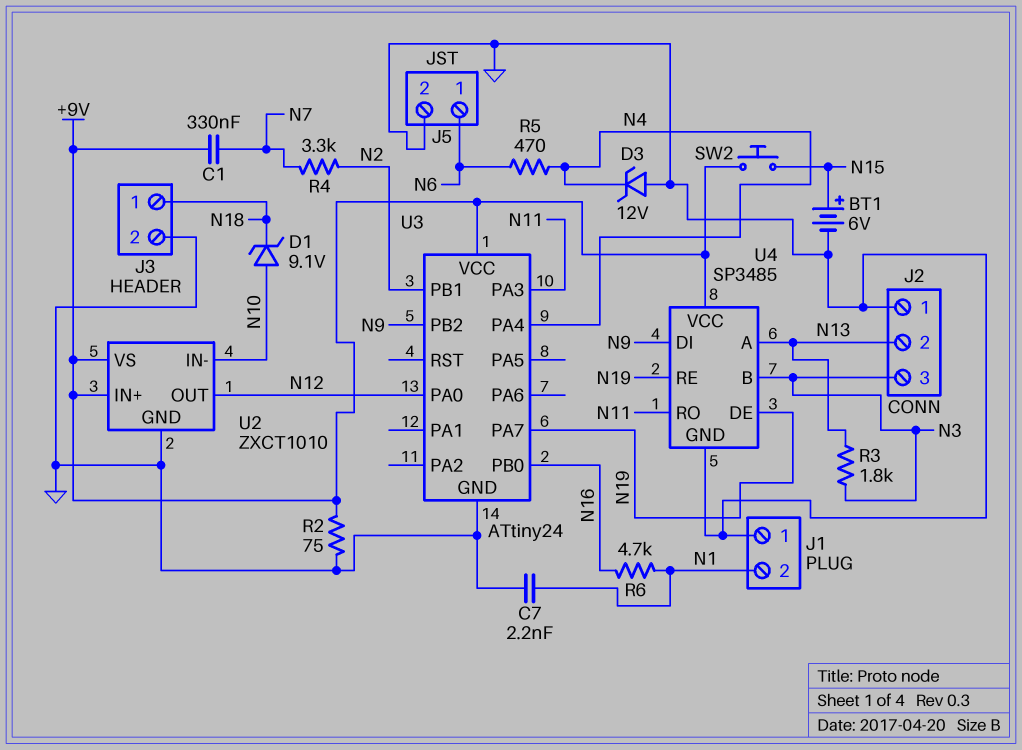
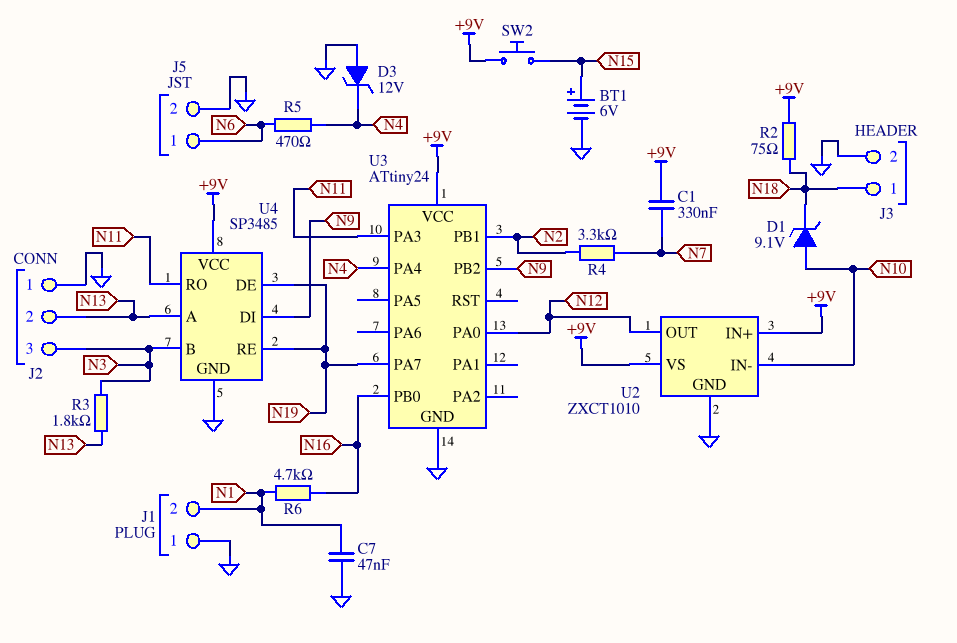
C7: 2.2nF (GND, N1) -> 47nF (GND, N1)
R2: 75 (+9V, GND) -> 75 (+9V, N18)

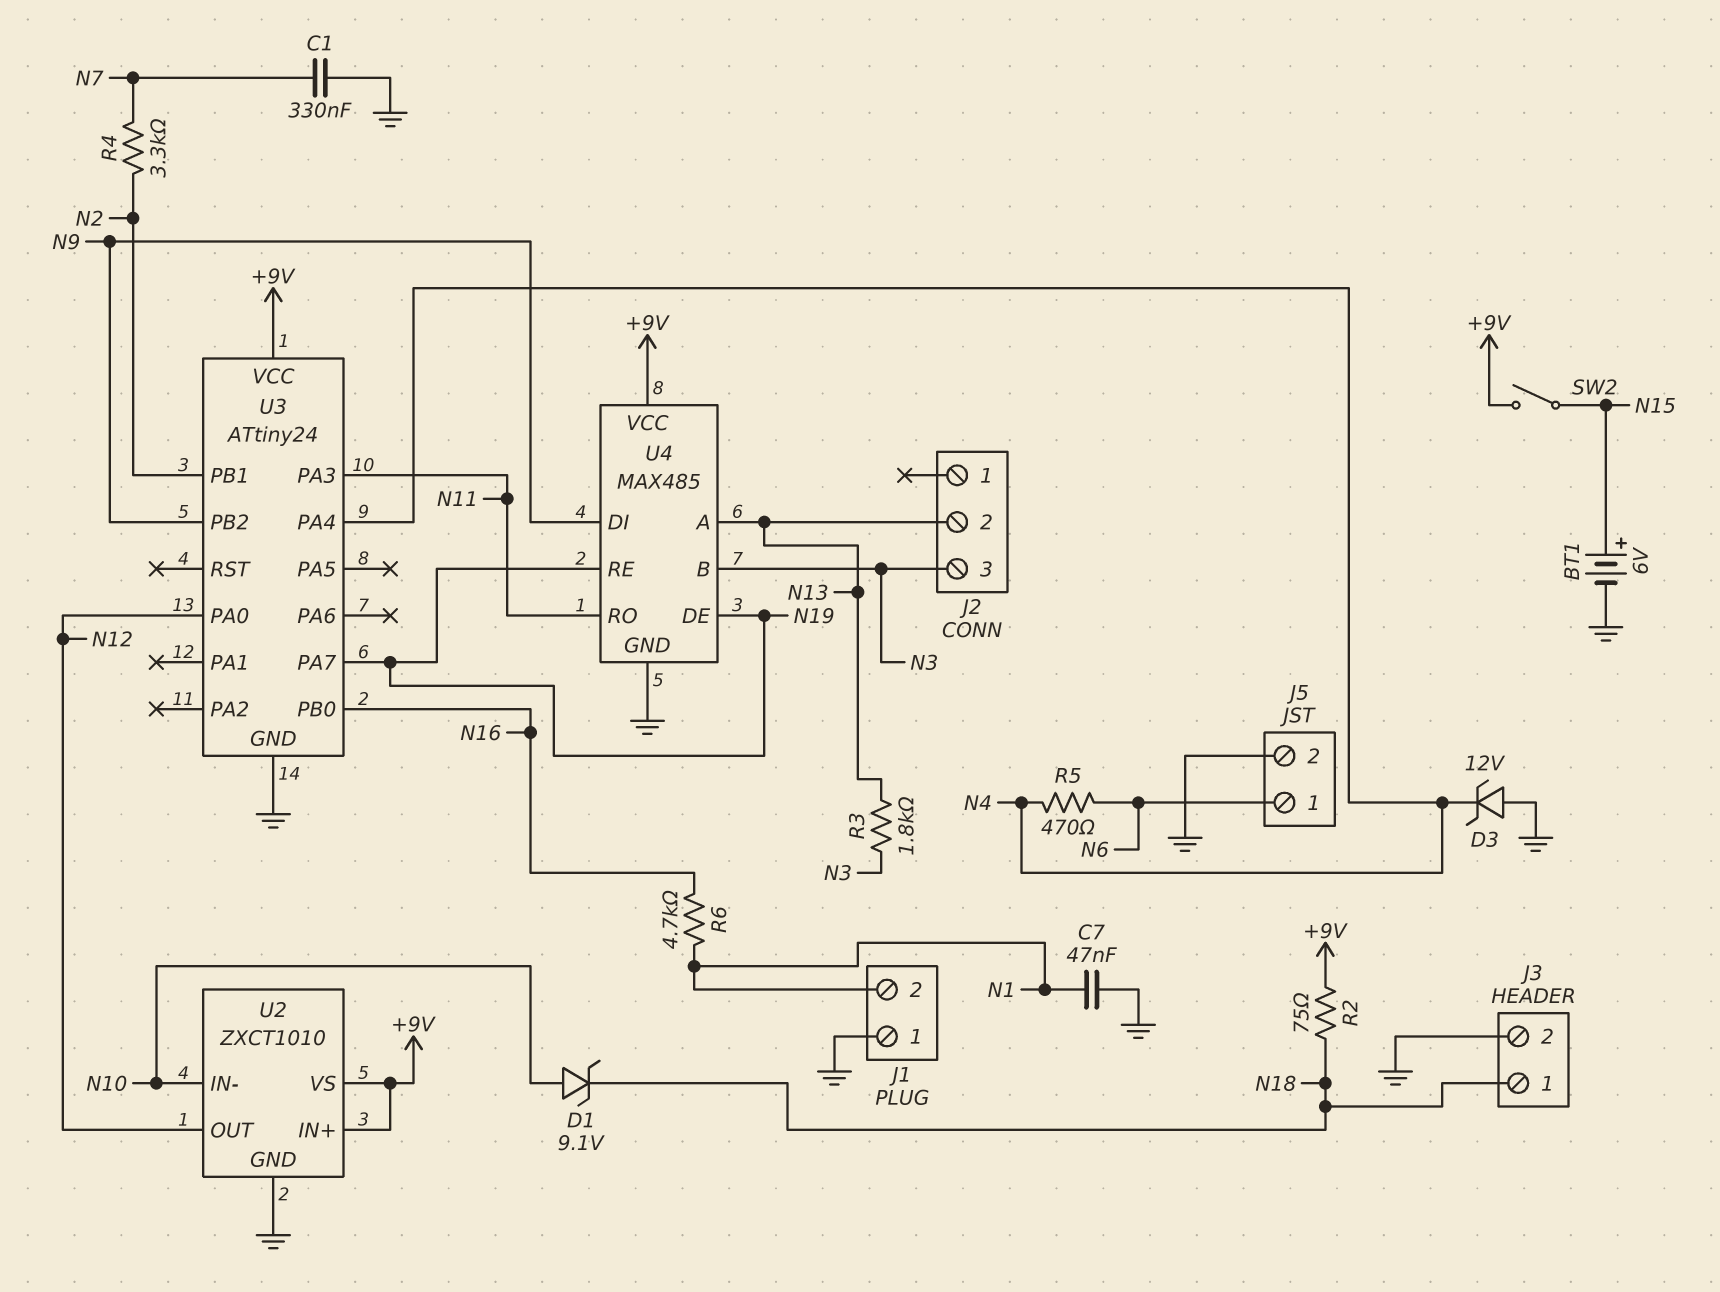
C1: 330nF (+9V, N7) -> 330nF (GND, N7)
J2 pin 1: GND -> none
SW2: button (+9V, N15) -> switch (+9V, N15)
U4: SP3485 -> MAX485

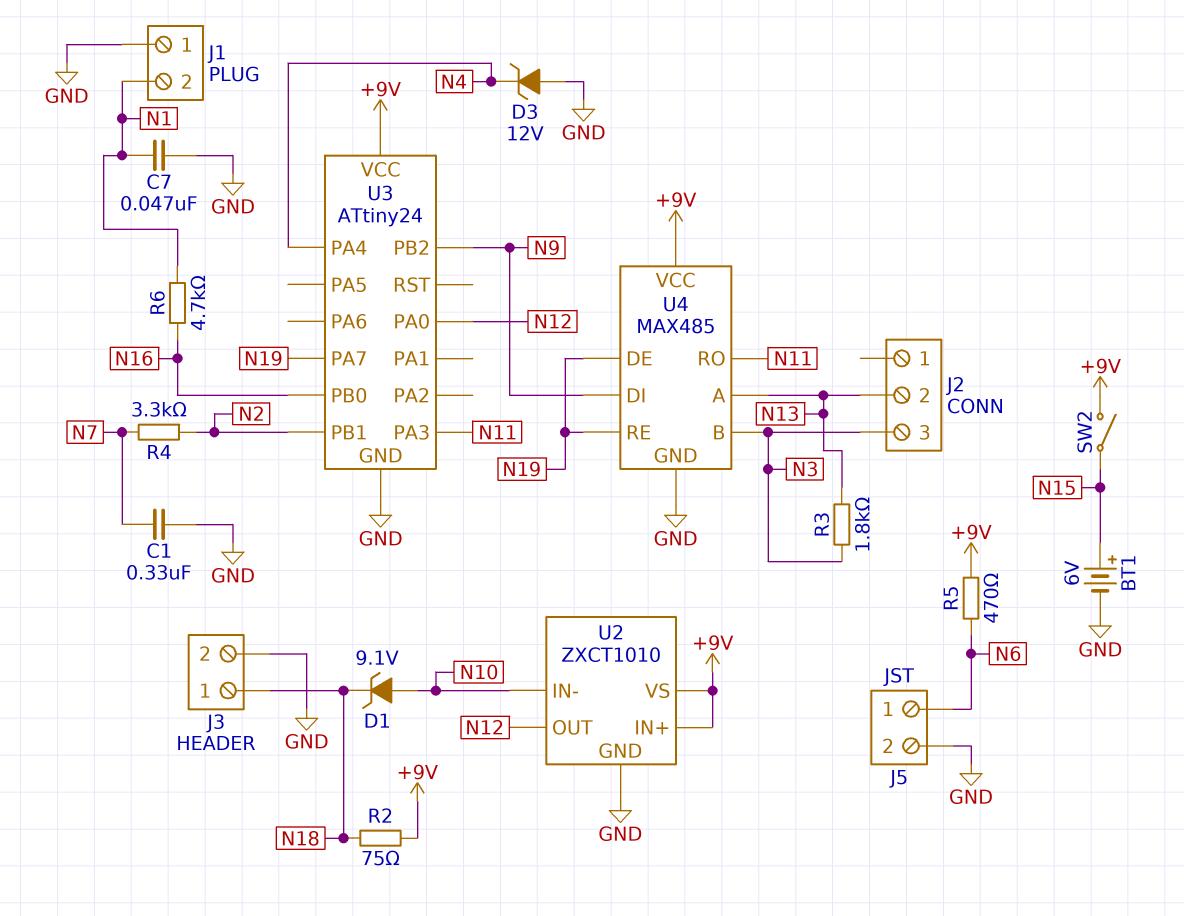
R5: 470 (N4, N6) -> 470 (+9V, N6)

